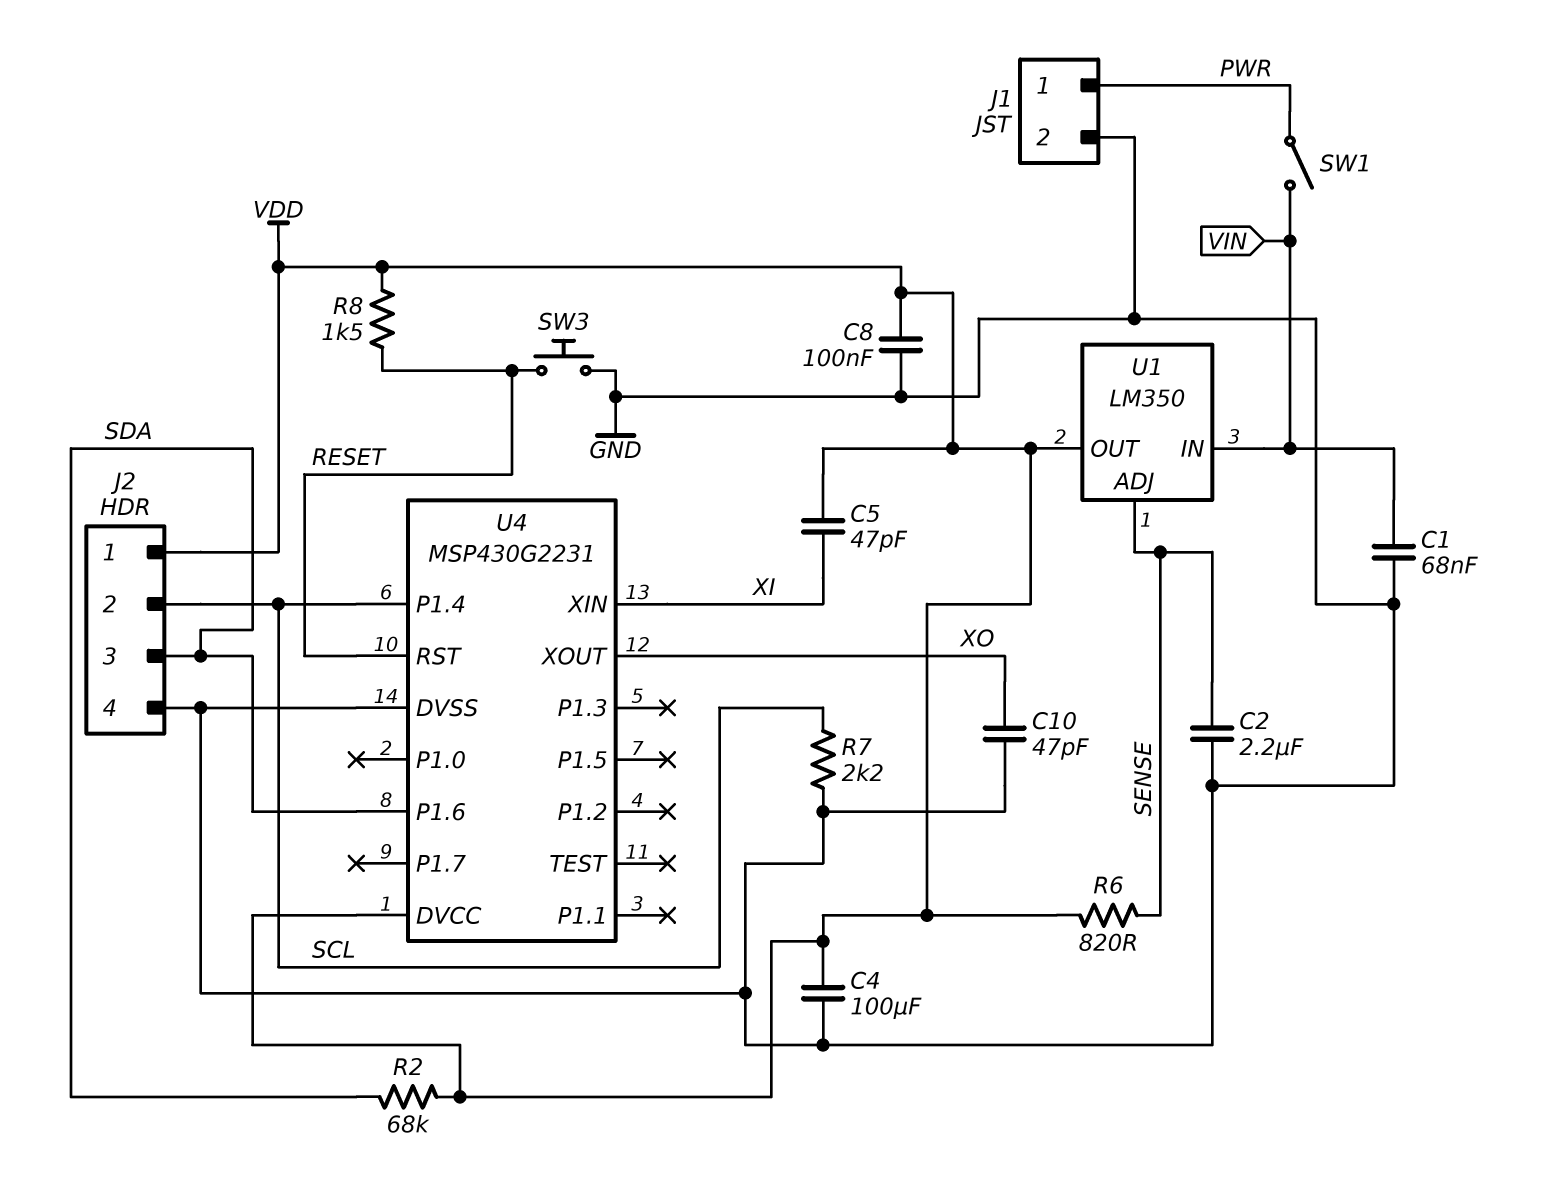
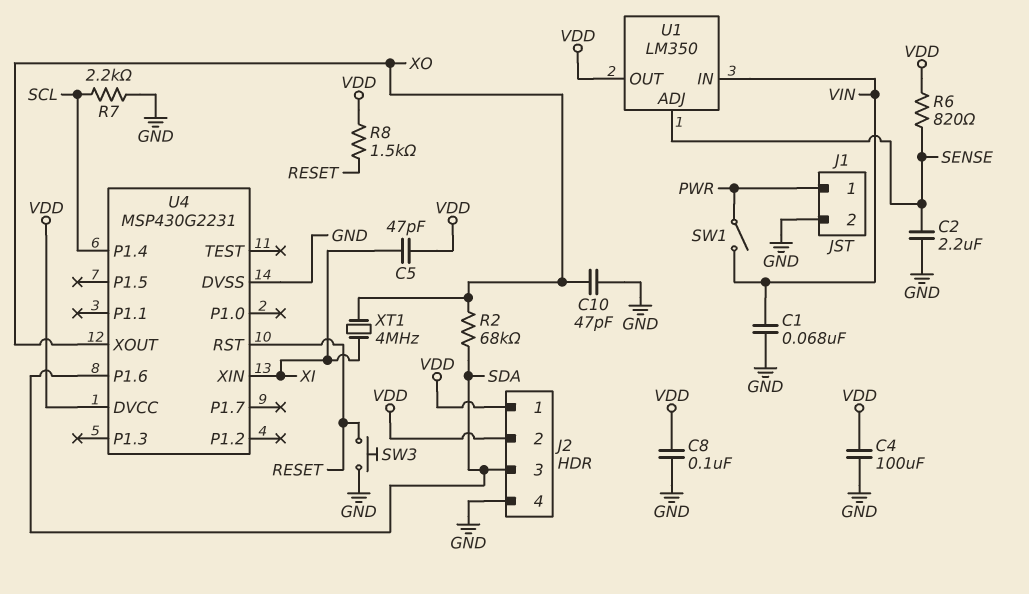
J2 pin 2: SCL -> VDD
R2: 68k (SDA, VDD) -> 68k (SDA, XO)
XT1: none -> 4MHz (XI, XO)

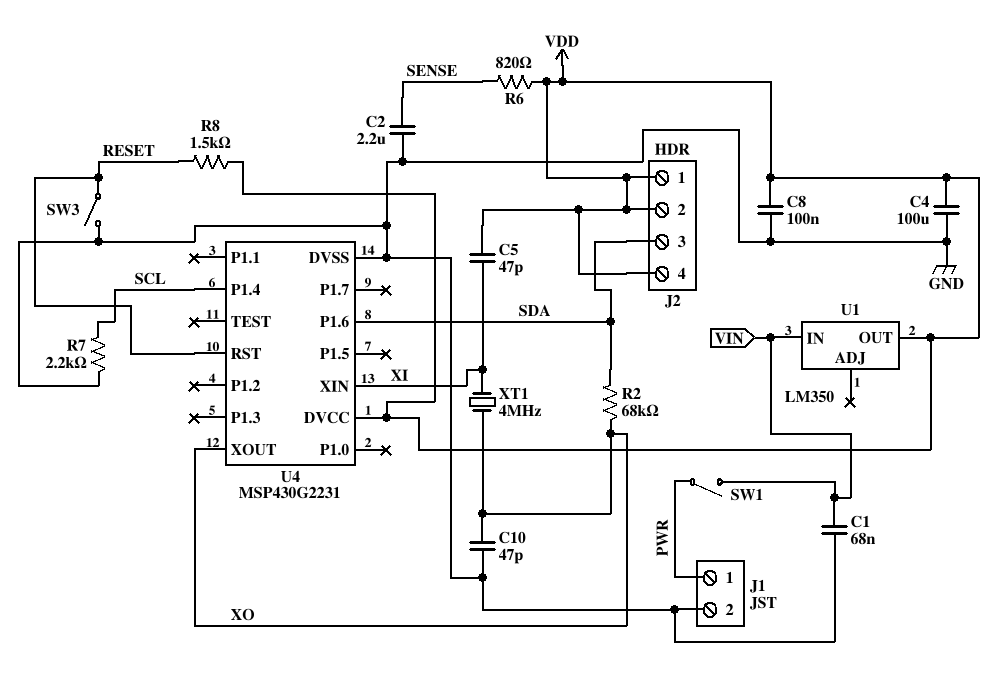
J2 pin 4: GND -> VDD
SW3: button (GND, RESET) -> switch (GND, RESET)
U1 pin ADJ: SENSE -> none

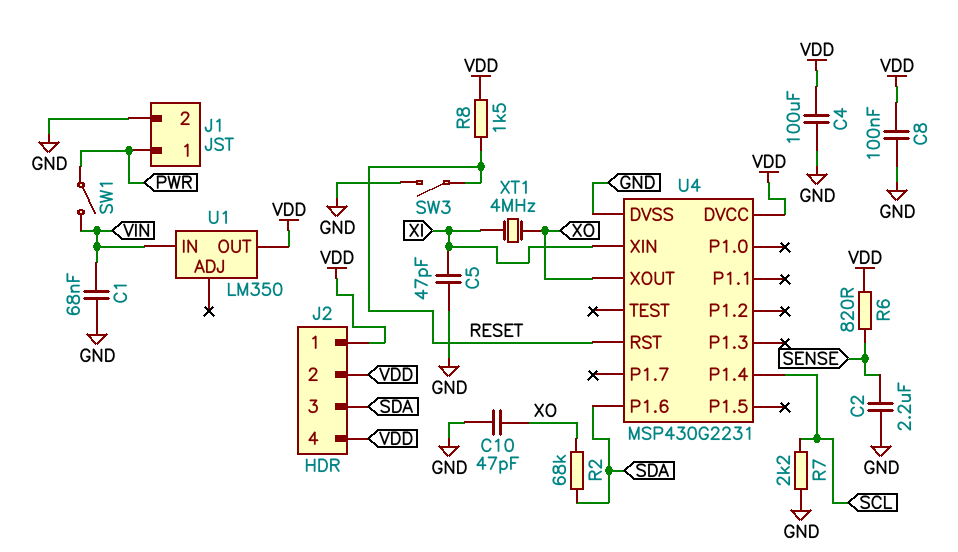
C5: 47pF (VDD, XI) -> 47pF (GND, XI)

